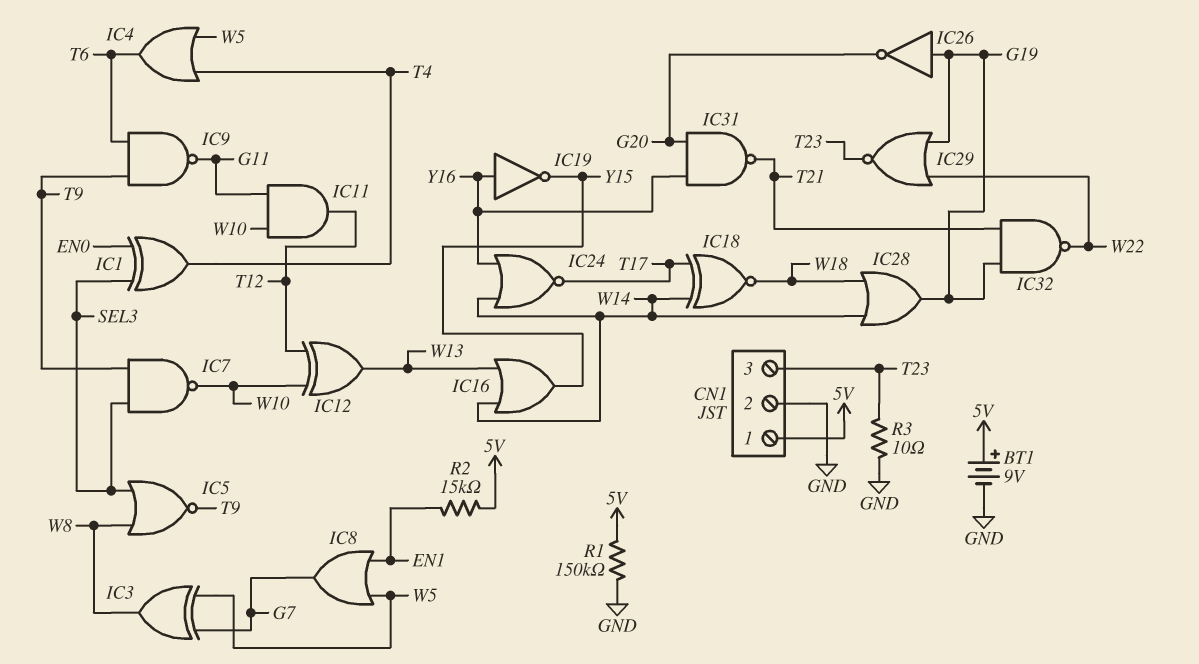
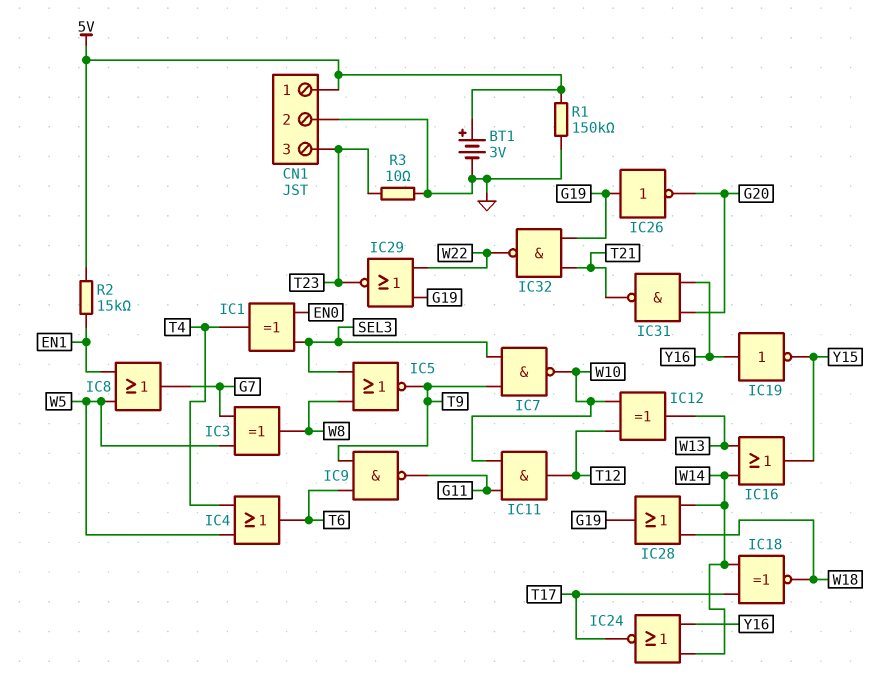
BT1: 9V (plus 5V, minus GND) -> 3V (plus 5V, minus GND)

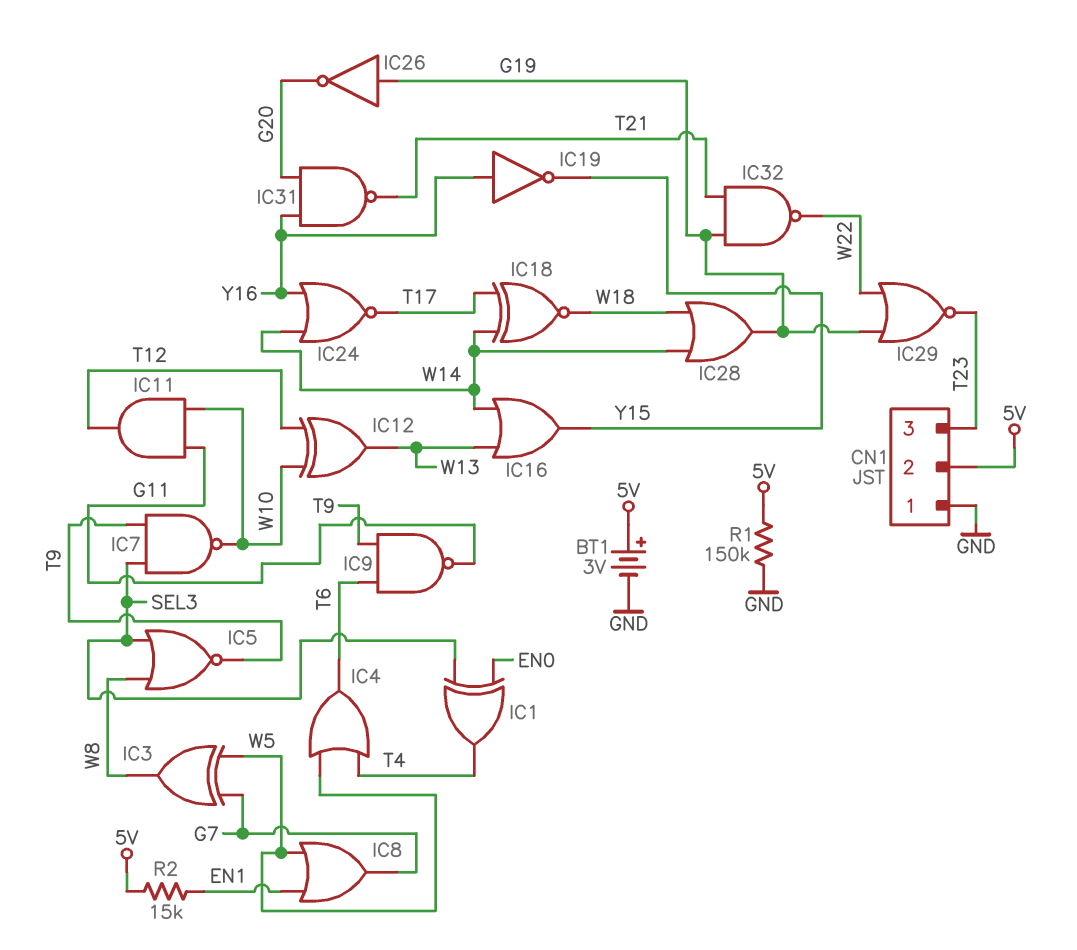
CN1 pin 1: 5V -> GND
CN1 pin 2: GND -> 5V
R3: 10 (GND, T23) -> none

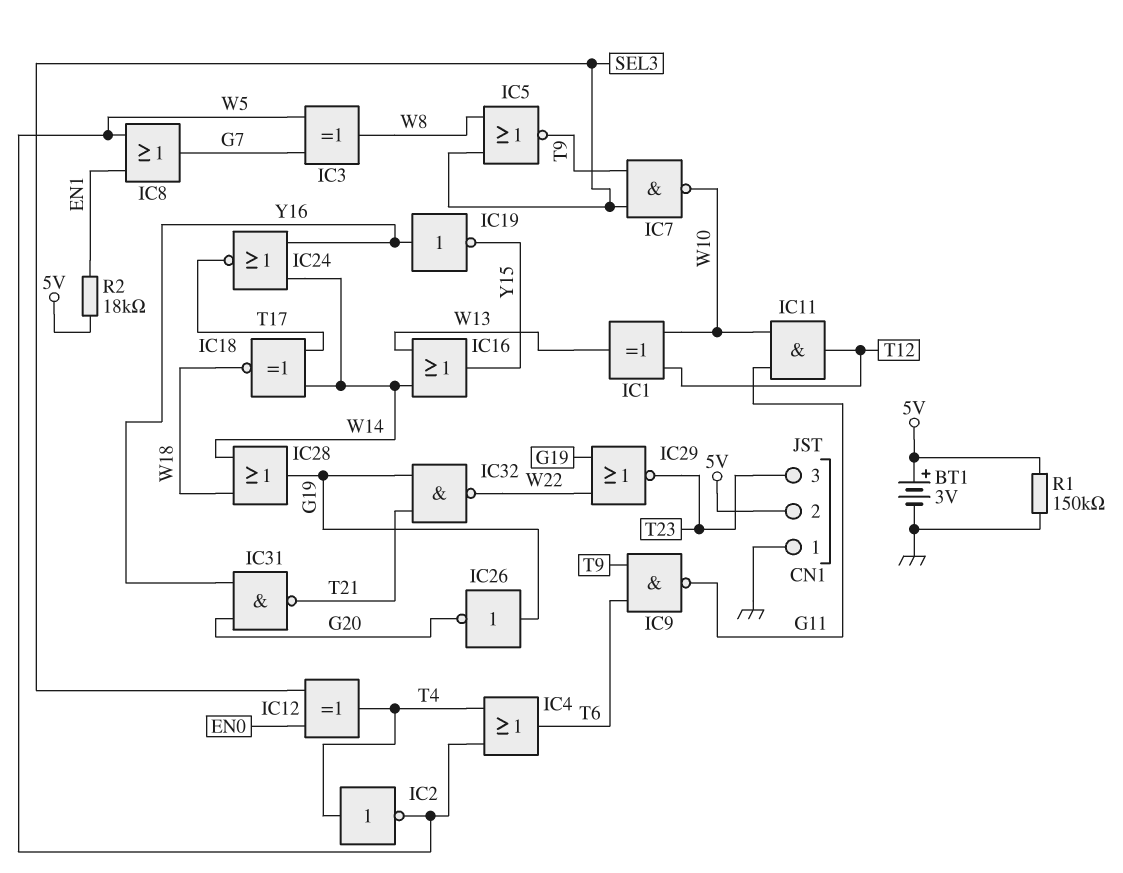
IC1: XOR (in EN0, in SEL3, out T4) -> XOR (in T12, in W10, out W13)
IC2: none -> NOT (in T4, out W5)
IC12: XOR (in T12, in W10, out W13) -> XOR (in EN0, in SEL3, out T4)
R2: 15k (5V, EN1) -> 18k (5V, EN1)

